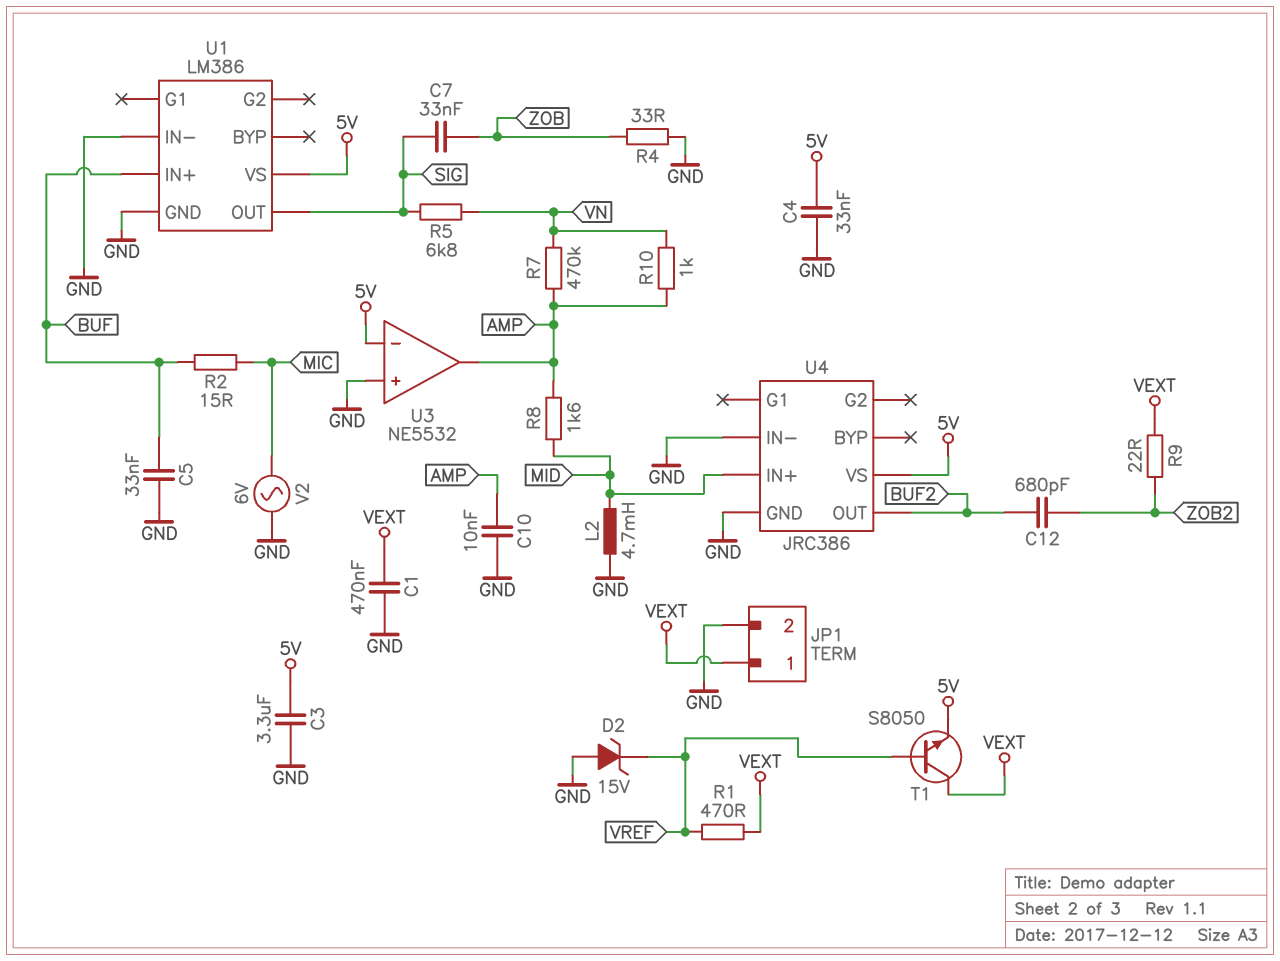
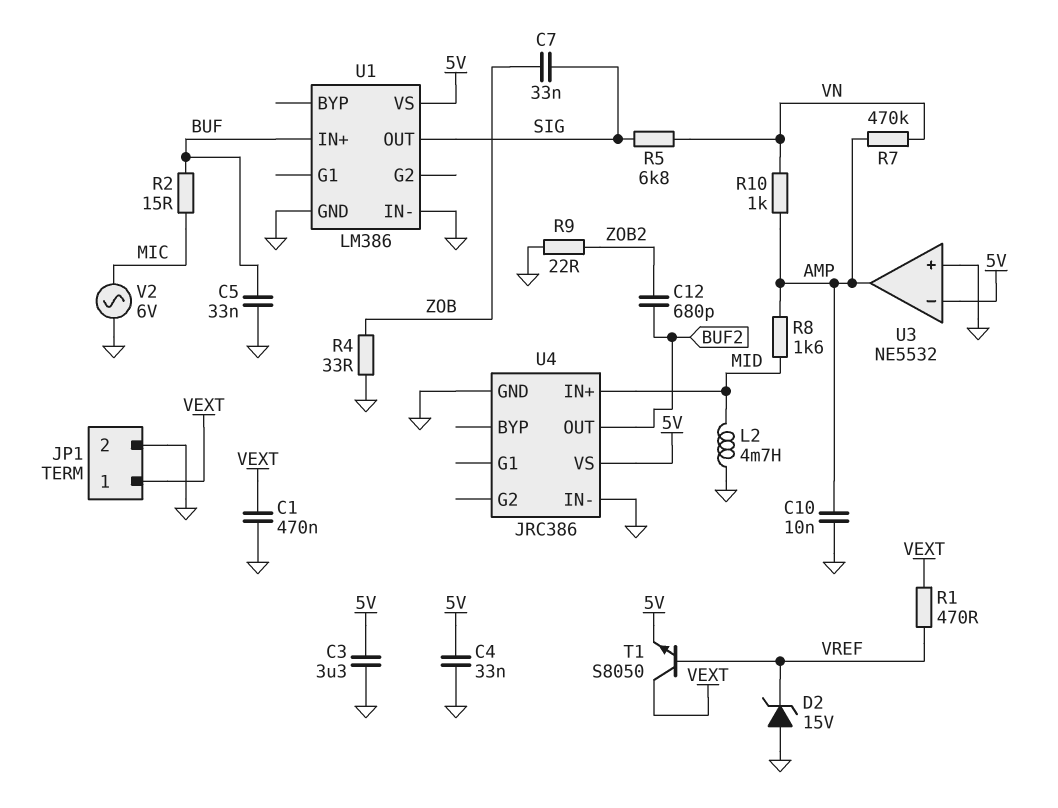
R9: 22 (VEXT, ZOB2) -> 22 (GND, ZOB2)

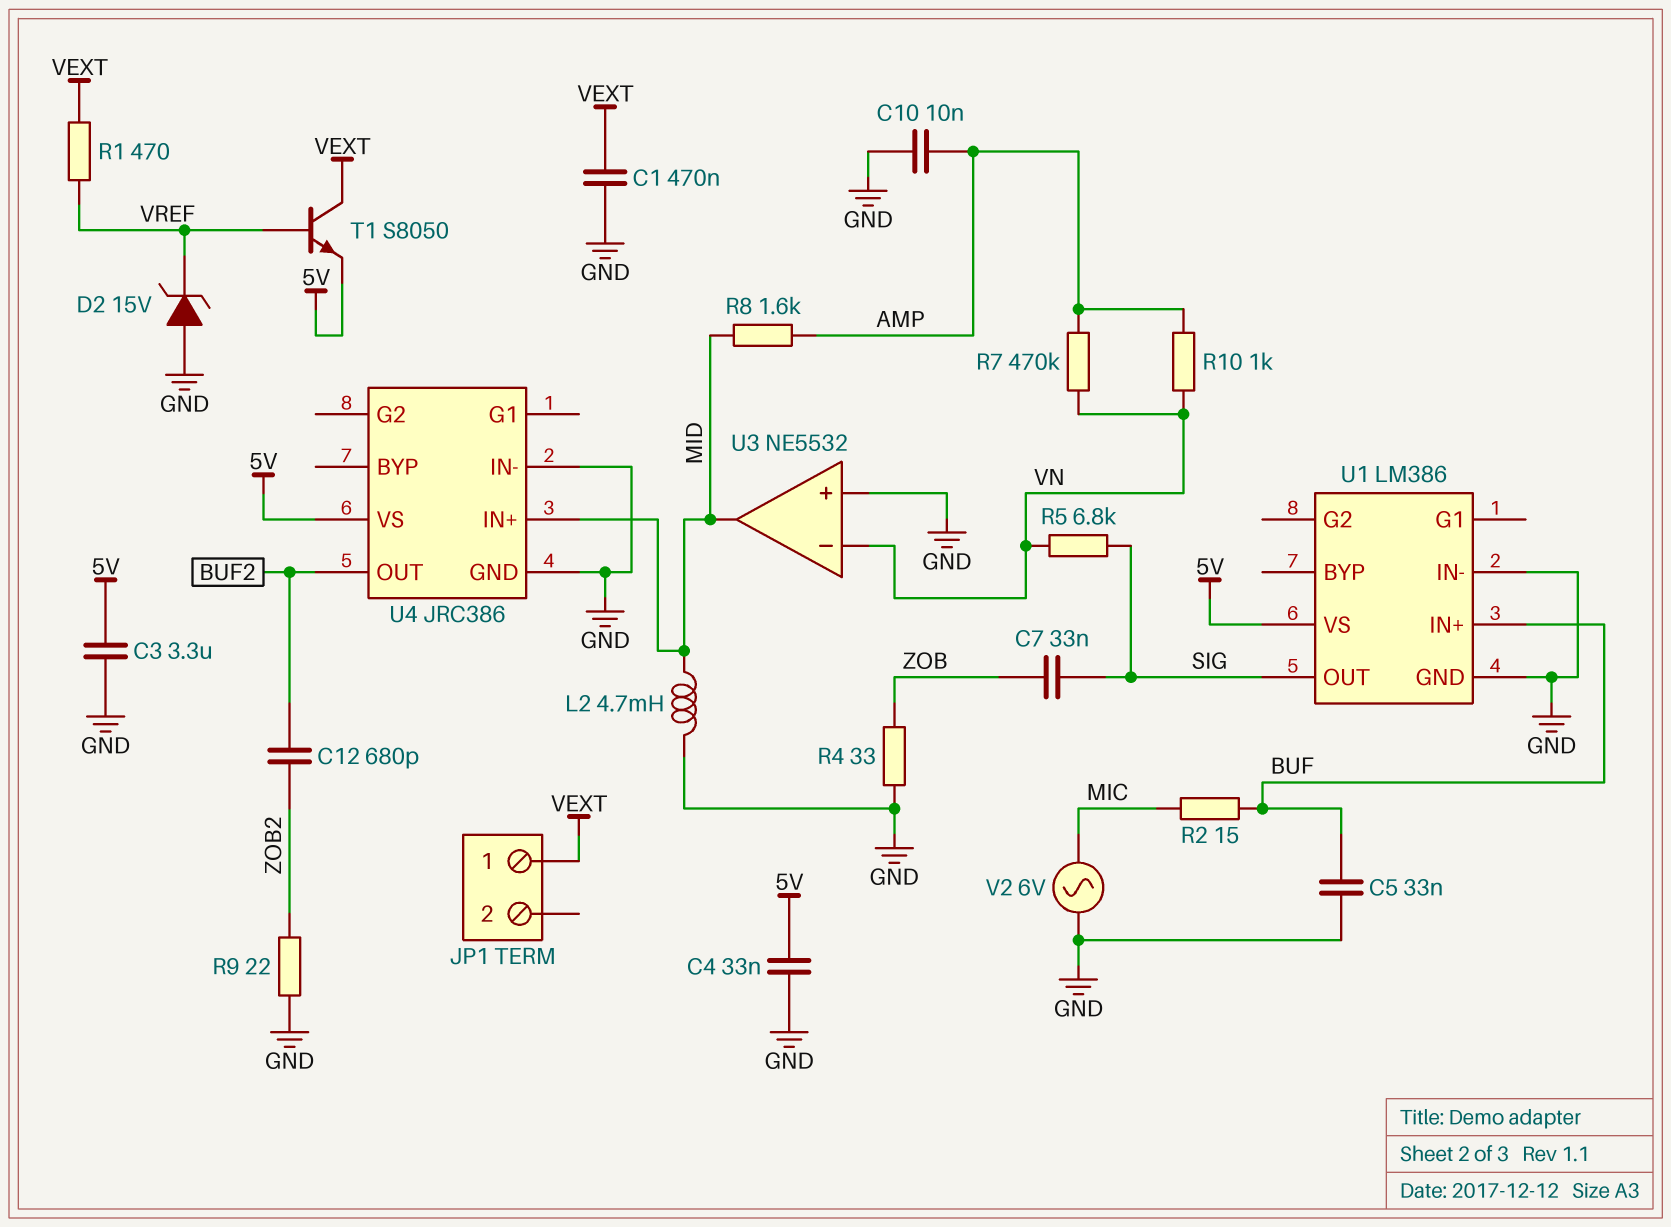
JP1 pin 2: GND -> none
U3 pin in-: 5V -> VN
U3 pin out: AMP -> MID

